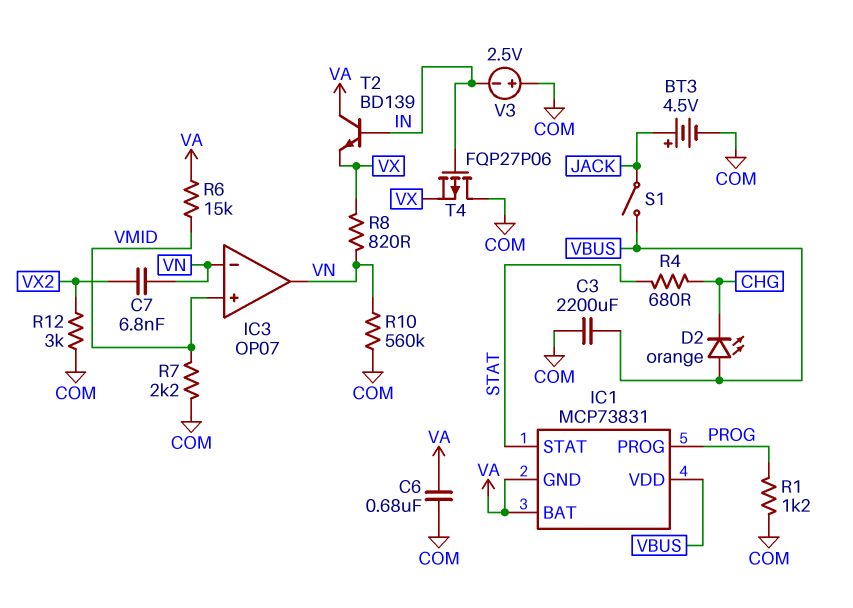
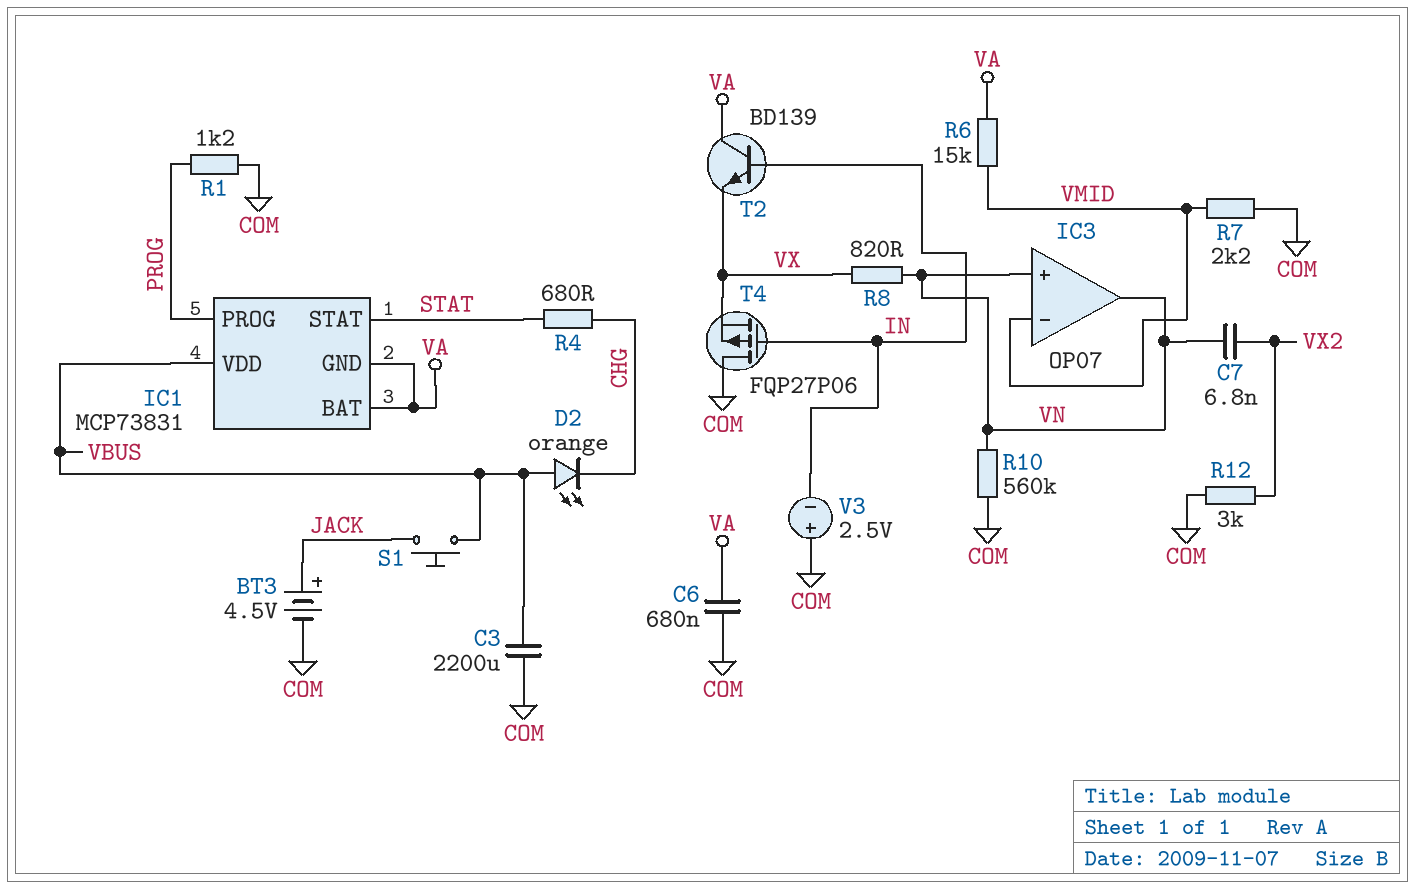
IC3 pin in+: VMID -> VN
IC3 pin in-: VN -> VMID
S1: switch (JACK, VBUS) -> button (JACK, VBUS)

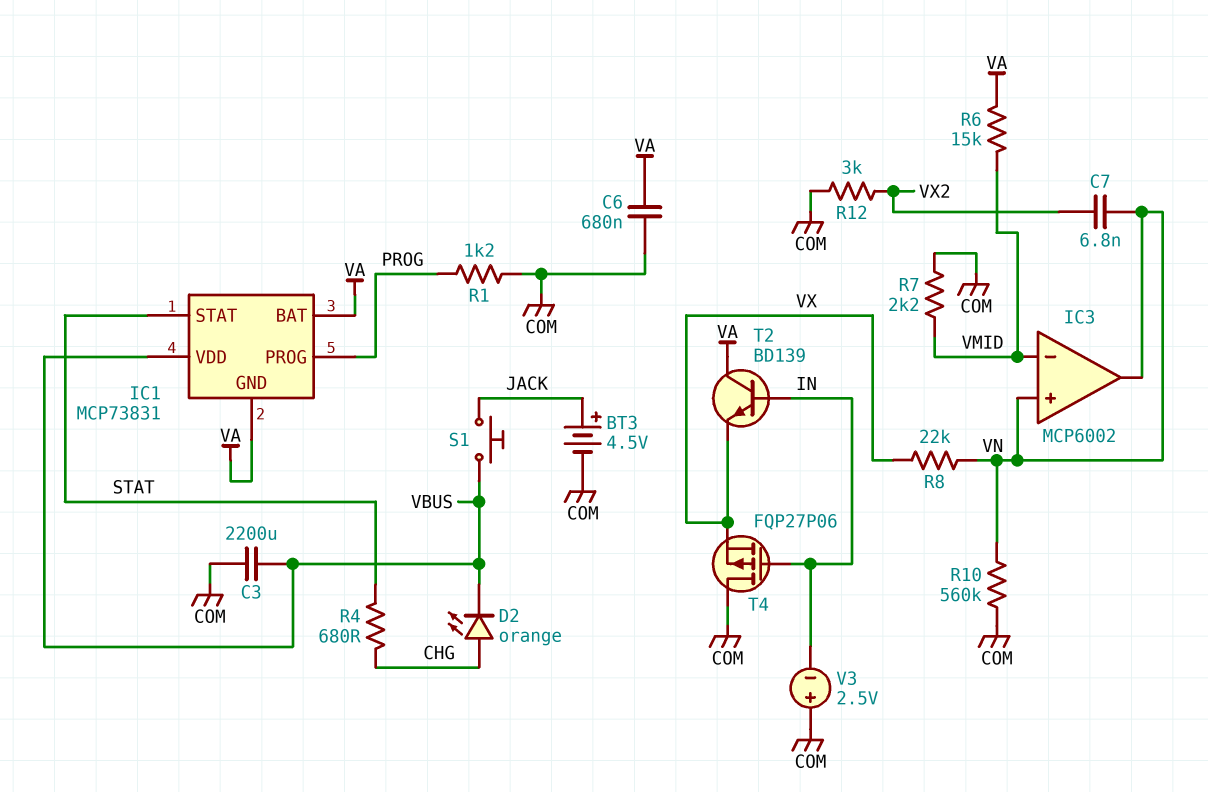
D2: LED orange (A VBUS, K CHG) -> LED orange (A CHG, K VBUS)
IC3: OP07 -> MCP6002
R8: 820 (VN, VX) -> 22k (VN, VX)

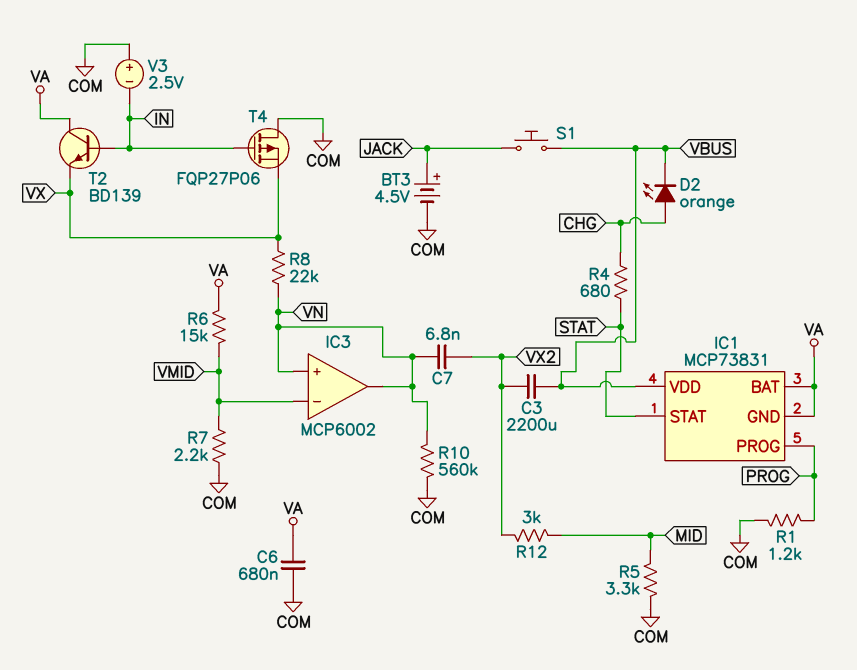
C3: 2200uF (COM, VBUS) -> 2200uF (VBUS, VX2)
R5: none -> 3.3k (COM, MID)
R12: 3k (COM, VX2) -> 3k (MID, VX2)

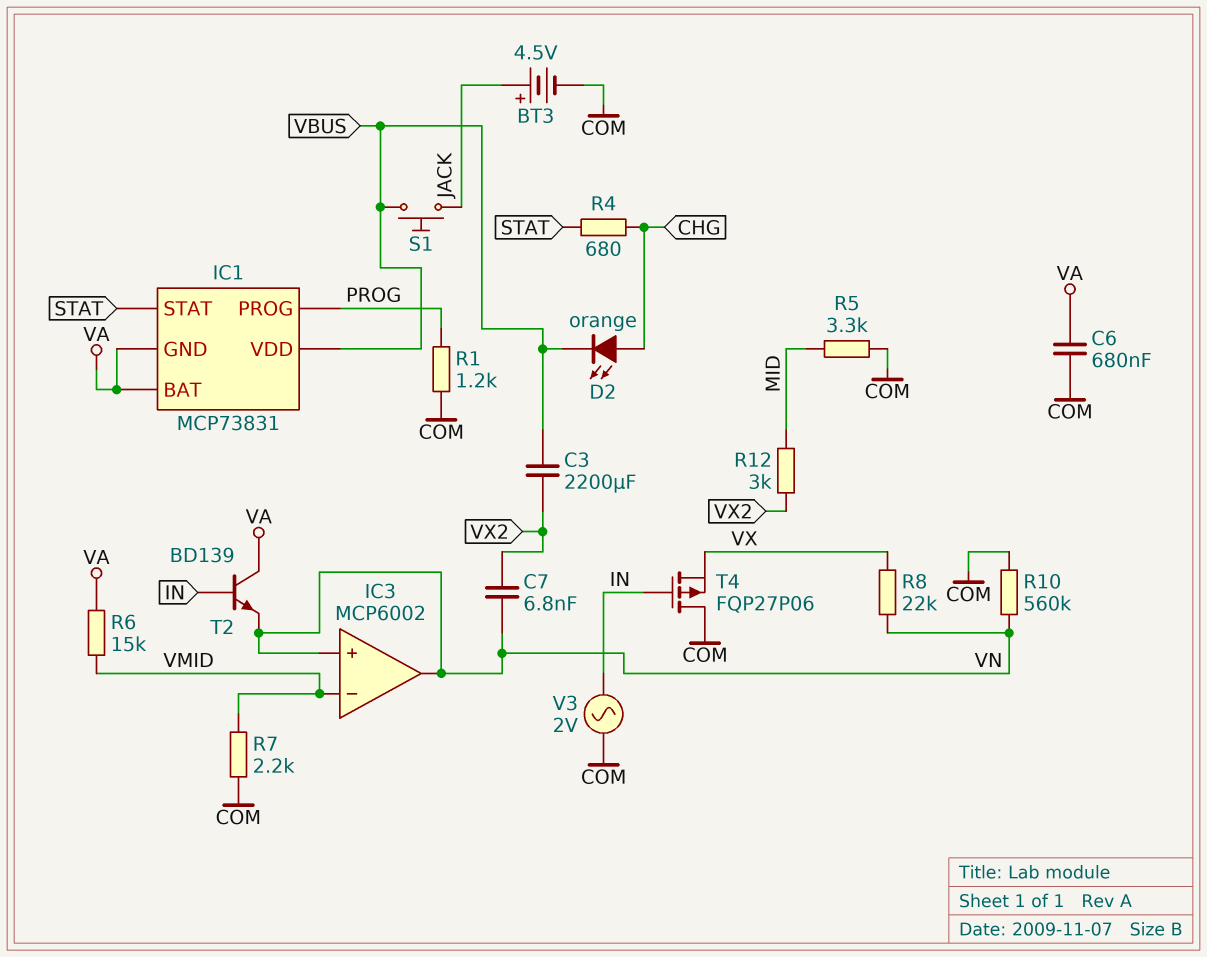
T2: NPN BD139 (B IN, C VA, E VX) -> NPN BD139 (B IN, C VA, E VN)
V3: 2.5V (plus COM, minus IN) -> AC 2V (COM, IN)

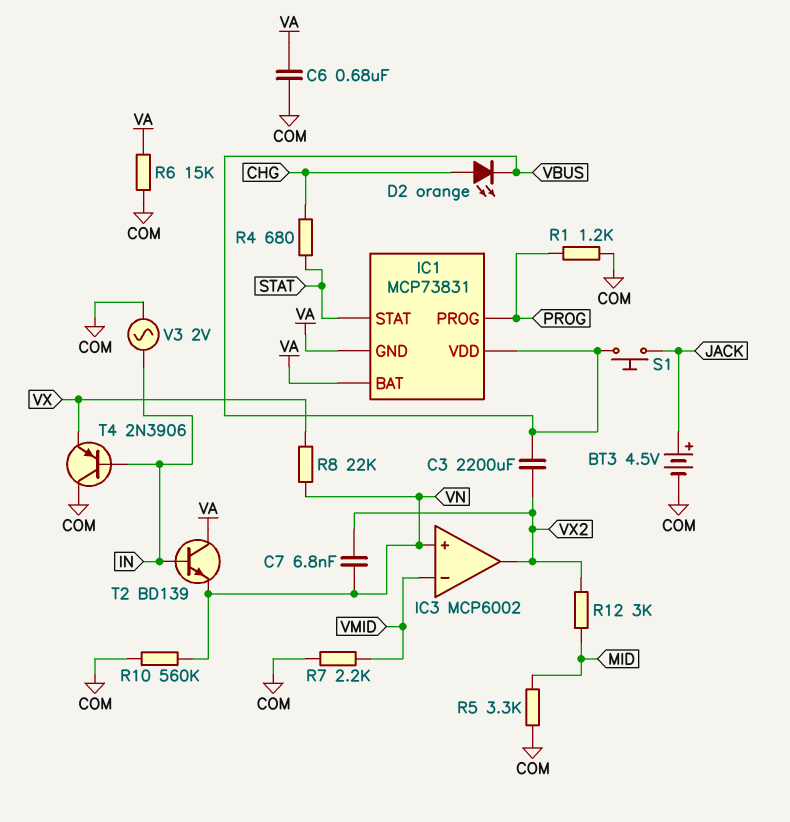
IC3 pin out: VN -> VX2
R6: 15k (VA, VMID) -> 15k (COM, VA)
T4: PMOS FQP27P06 (G IN, D COM, S VX) -> PNP 2N3906 (B IN, C COM, E VX)

